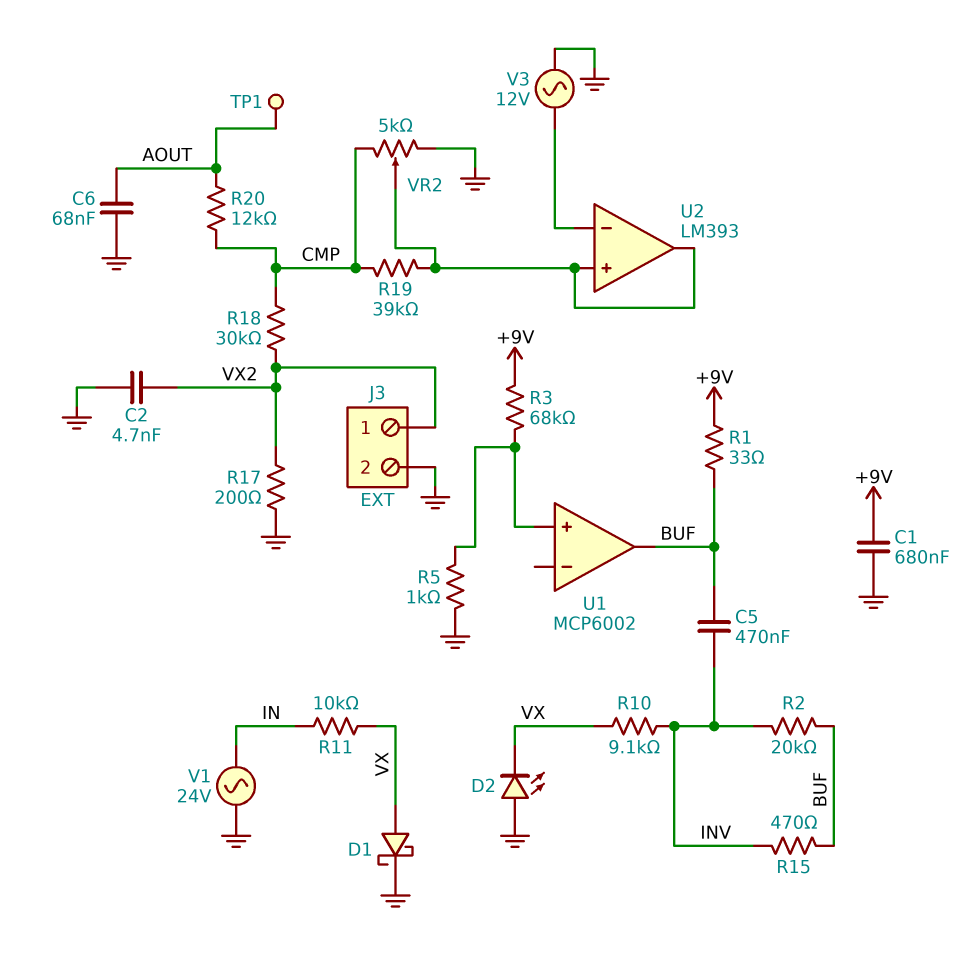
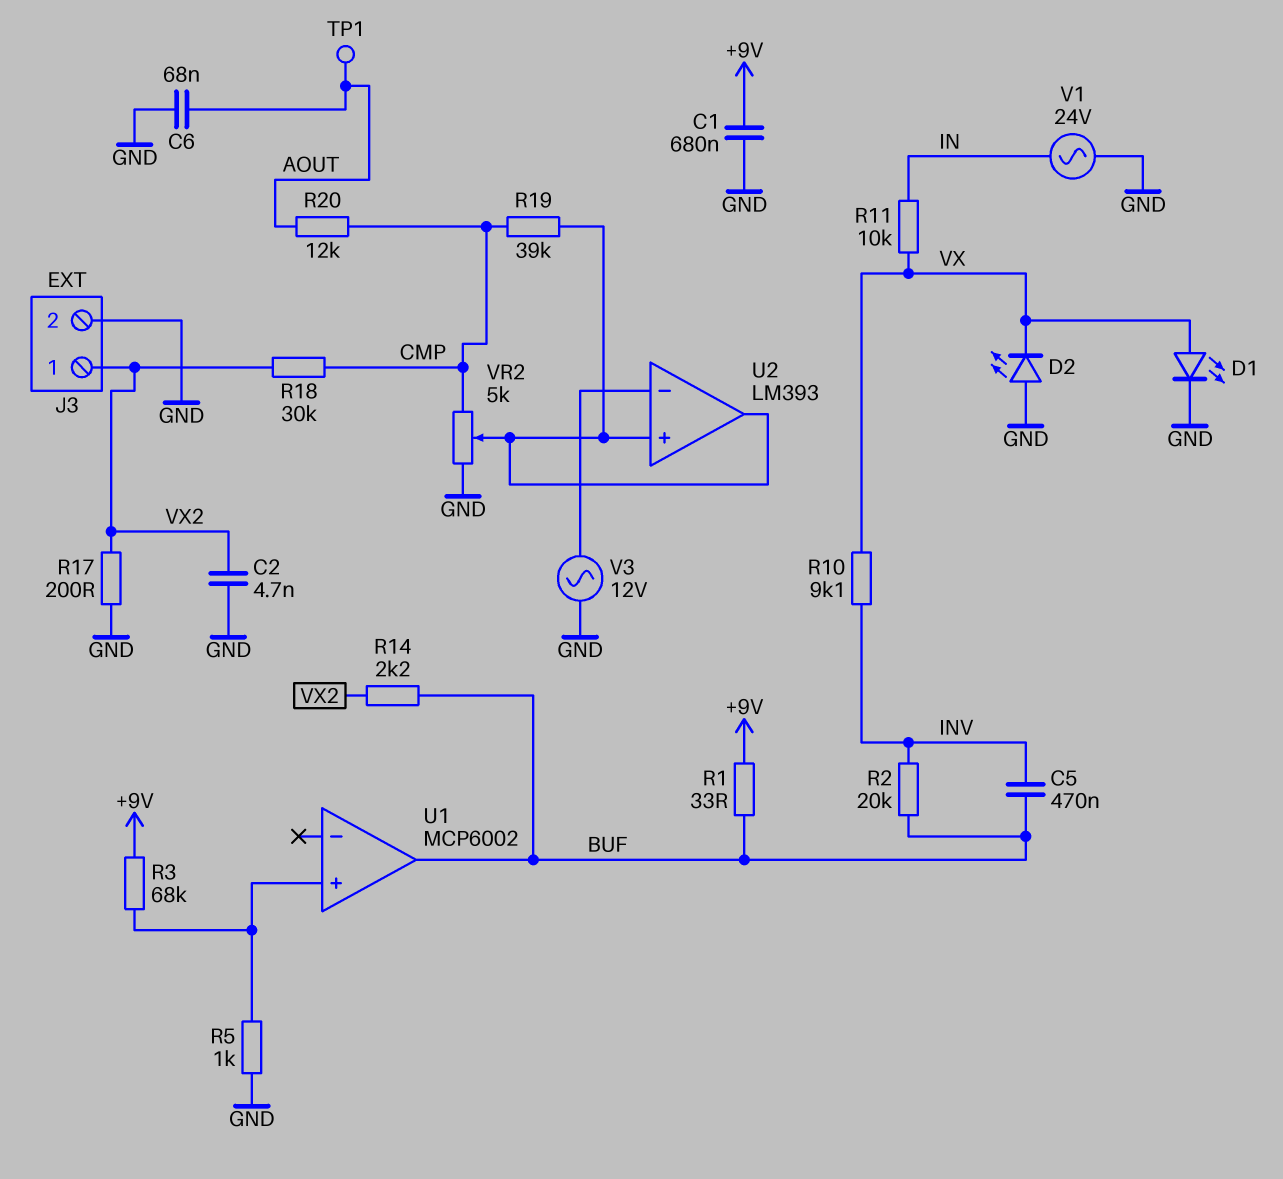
D1: schottky (A VX, K GND) -> LED (A VX, K GND)
R14: none -> 2.2k (BUF, VX2)
R15: 470 (BUF, INV) -> none

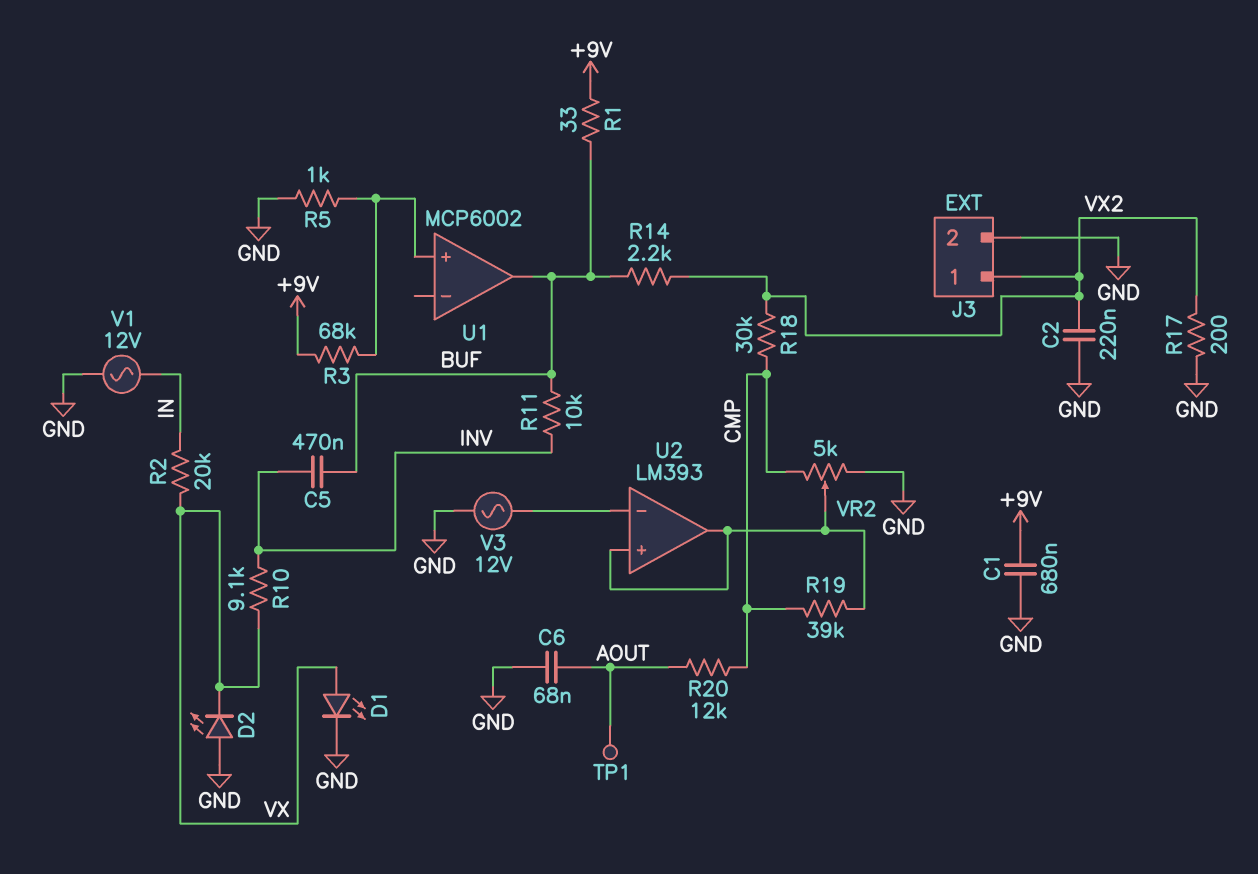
C2: 4.7nF (GND, VX2) -> 220nF (GND, VX2)
R2: 20k (BUF, INV) -> 20k (IN, VX)
R11: 10k (IN, VX) -> 10k (BUF, INV)
V1: AC 24V (GND, IN) -> AC 12V (GND, IN)

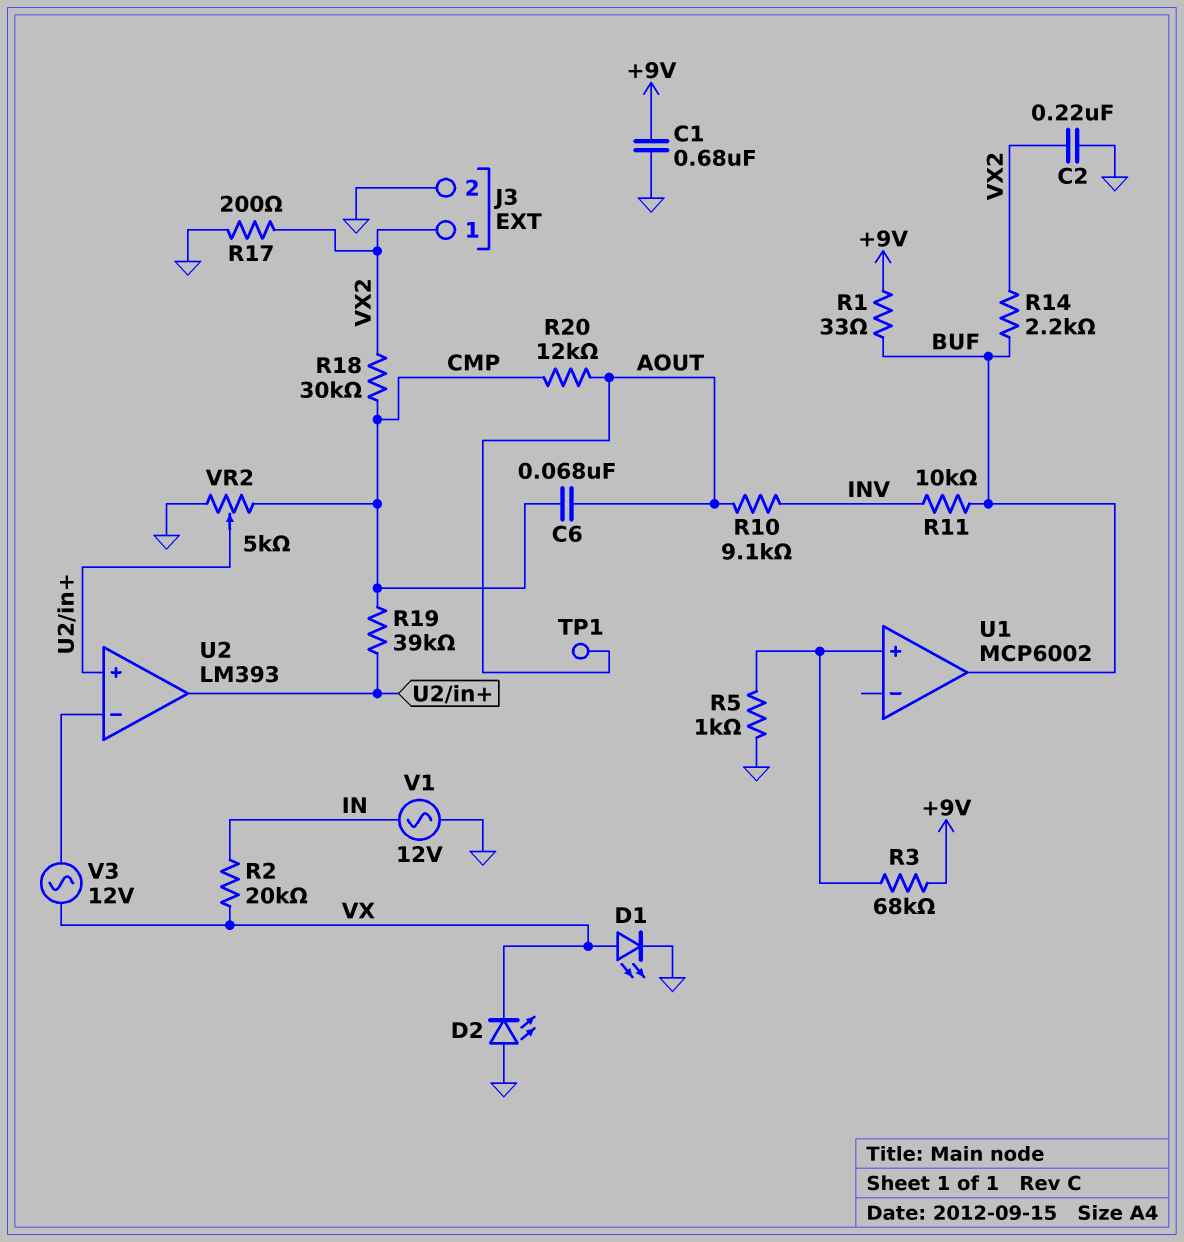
C5: 470nF (BUF, INV) -> none
C6: 68nF (AOUT, GND) -> 68nF (AOUT, CMP)
R10: 9.1k (INV, VX) -> 9.1k (AOUT, INV)
V3: AC 12V (GND, U2/in-) -> AC 12V (U2/in-, VX)

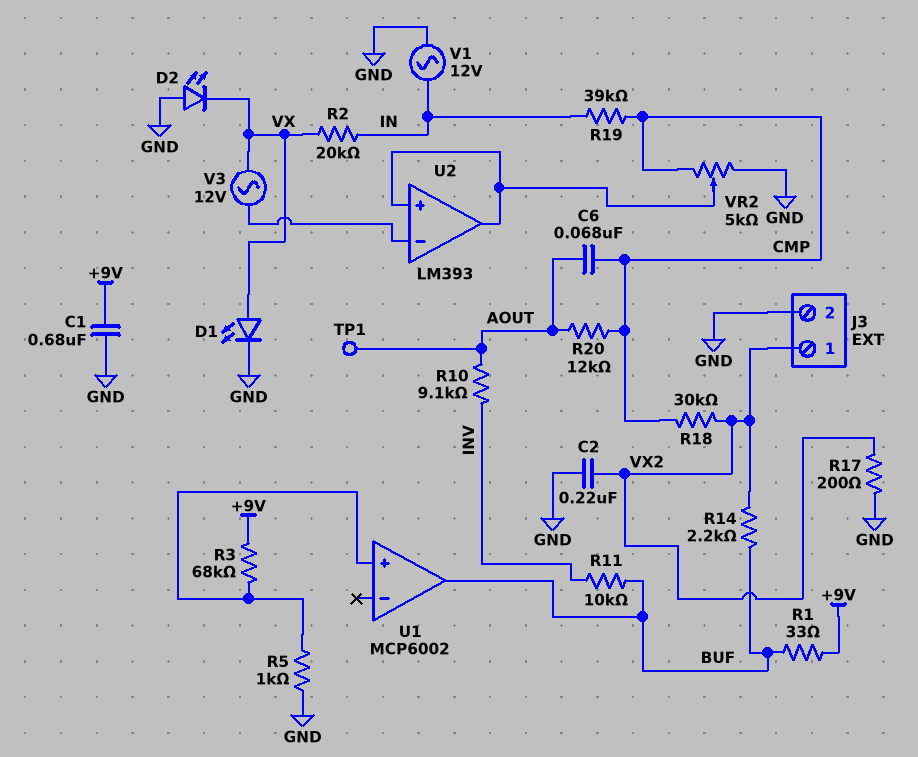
R19: 39k (CMP, U2/in+) -> 39k (CMP, IN)

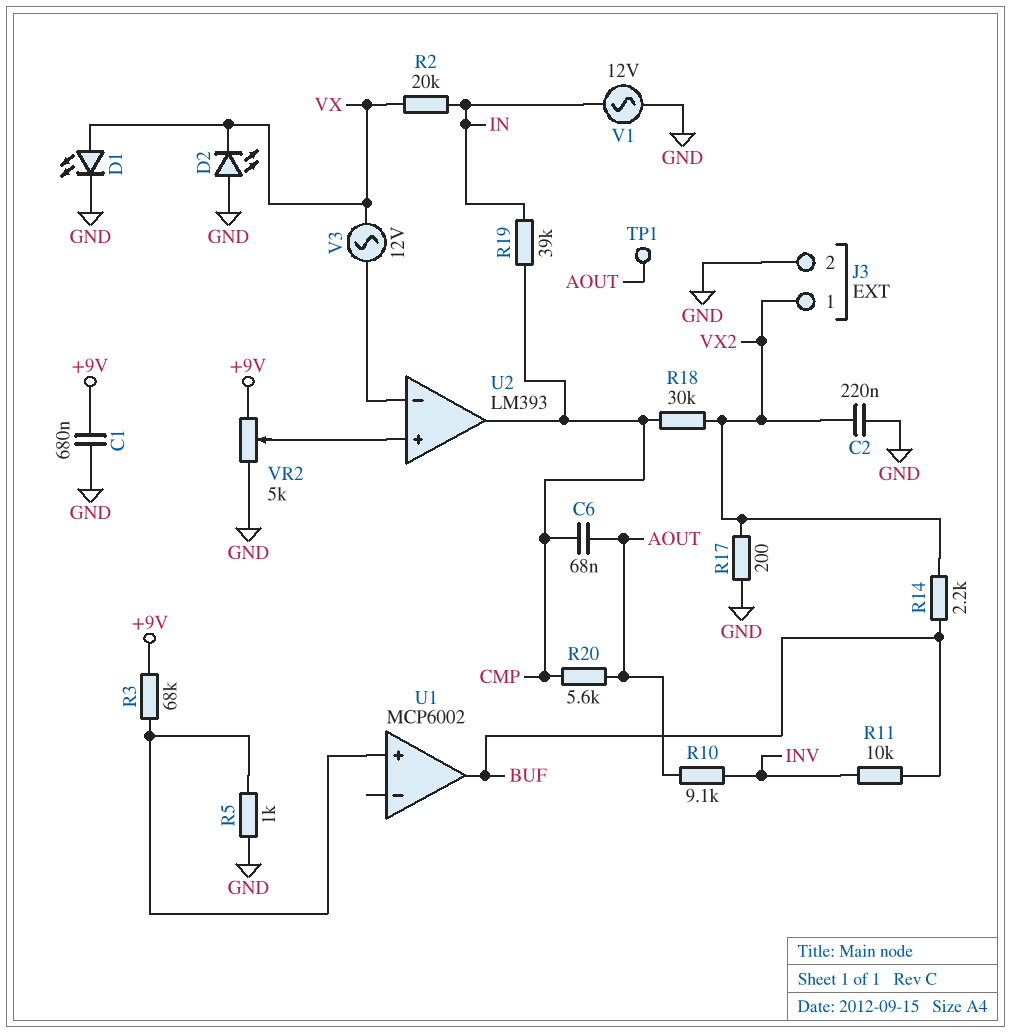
R1: 33 (+9V, BUF) -> none
R20: 12k (AOUT, CMP) -> 5.6k (AOUT, CMP)
U2 pin out: U2/in+ -> CMP
VR2: 5k (CMP, GND, wiper U2/in+) -> 5k (+9V, GND, wiper U2/in+)

